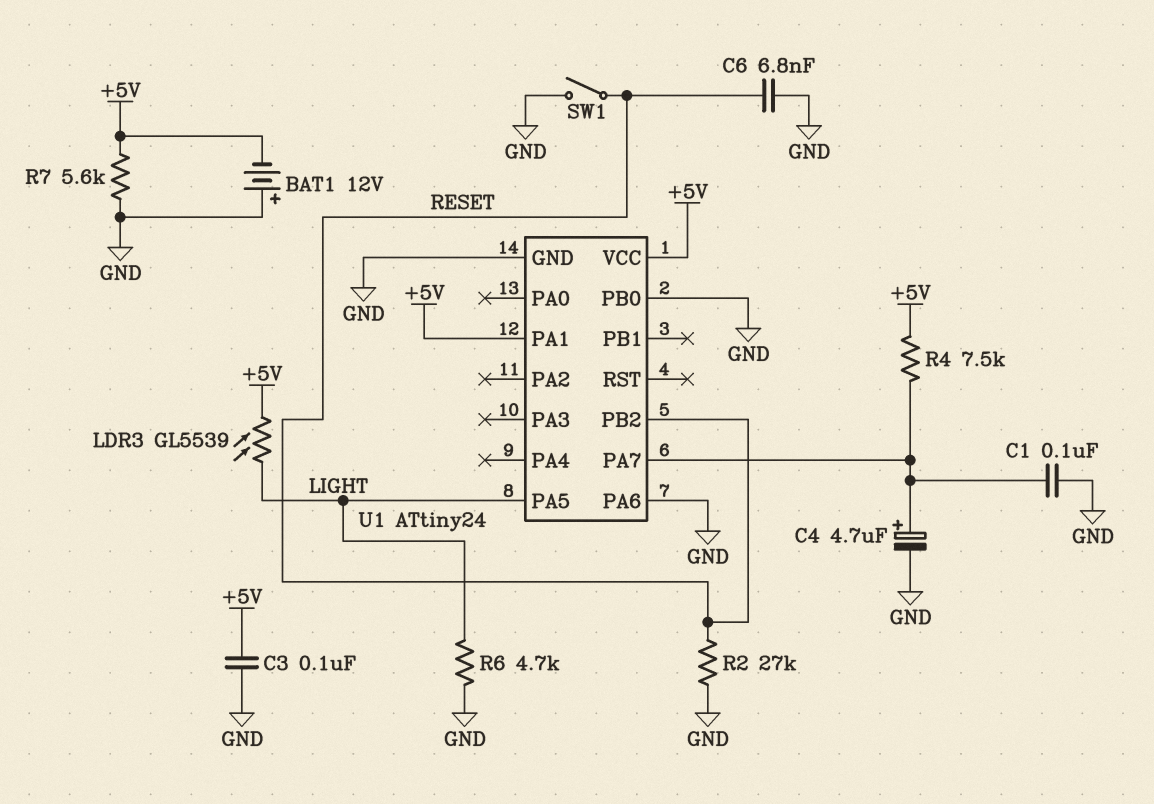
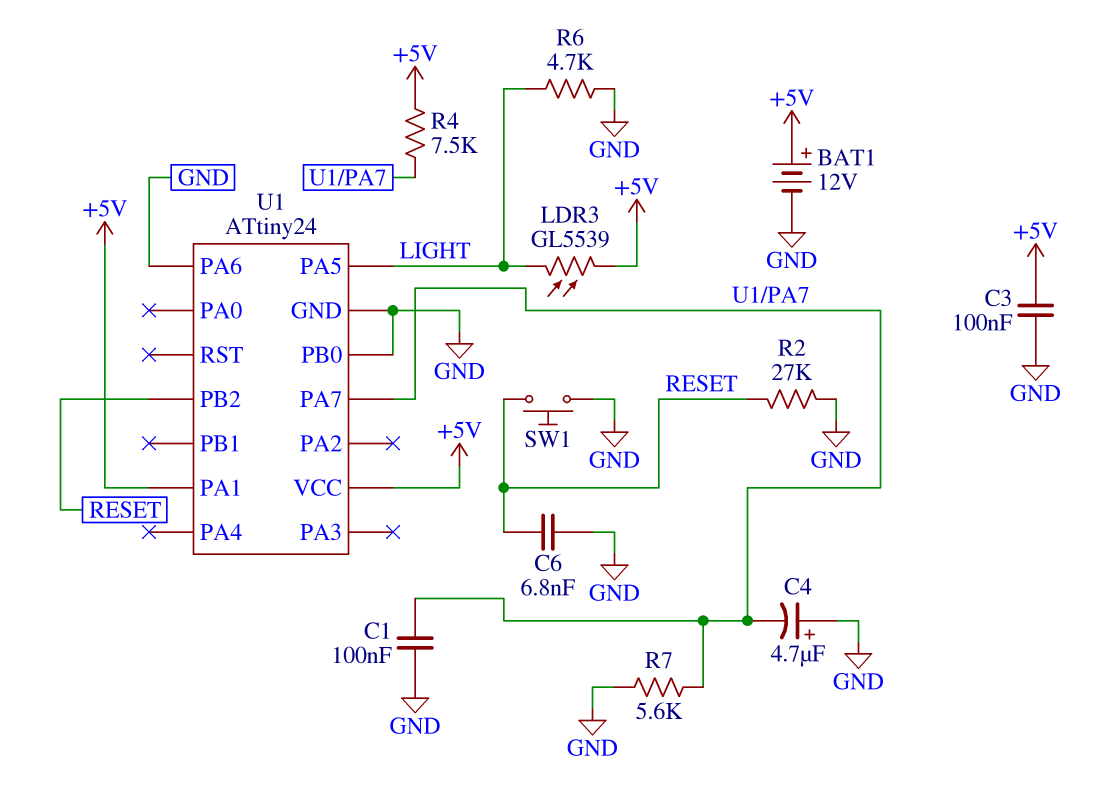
BAT1: 12V (plus GND, minus +5V) -> 12V (plus +5V, minus GND)
C4: 4.7uF (plus U1/PA7, minus GND) -> 4.7uF (plus GND, minus U1/PA7)
R7: 5.6k (+5V, GND) -> 5.6k (GND, U1/PA7)
SW1: switch (GND, RESET) -> button (GND, RESET)

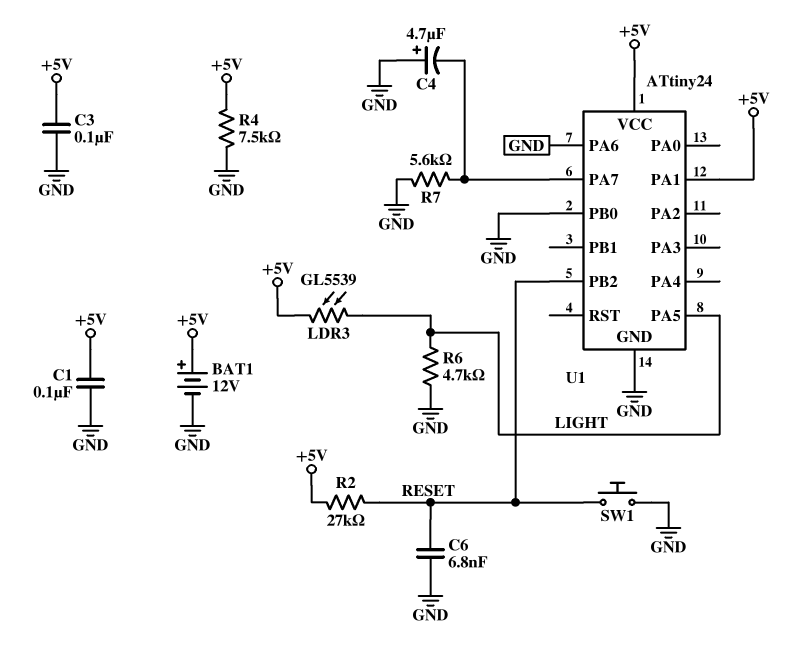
C1: 100nF (GND, U1/PA7) -> 100nF (+5V, GND)
R2: 27k (GND, RESET) -> 27k (+5V, RESET)
R4: 7.5k (+5V, U1/PA7) -> 7.5k (+5V, GND)

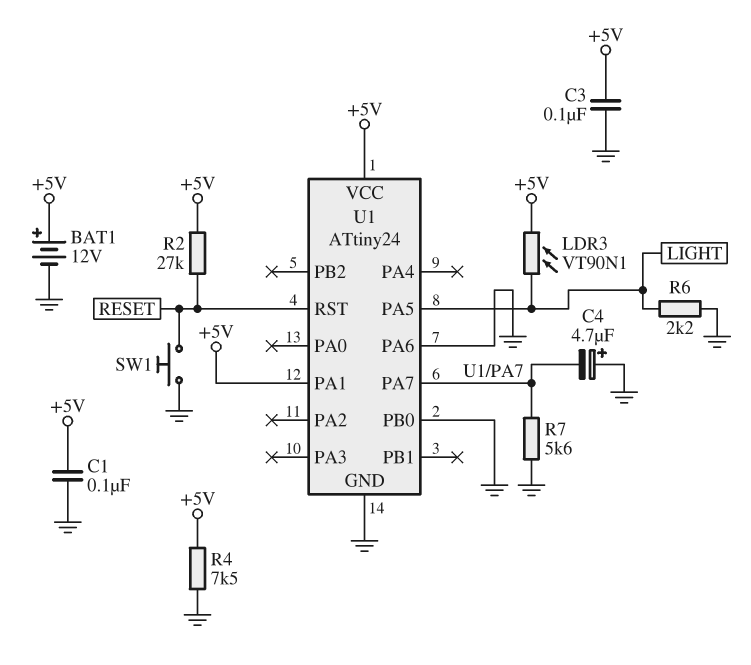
C6: 6.8nF (GND, RESET) -> none
LDR3: GL5539 (+5V, LIGHT) -> VT90N1 (+5V, LIGHT)
R6: 4.7k (GND, LIGHT) -> 2.2k (GND, LIGHT)
U1 pin PB2: RESET -> none
U1 pin RST: none -> RESET

